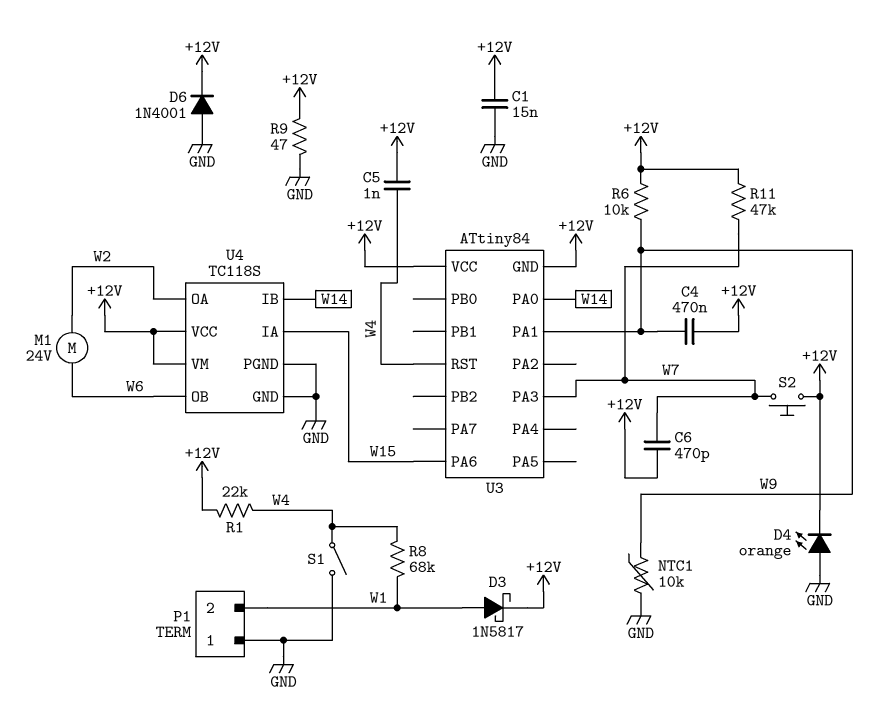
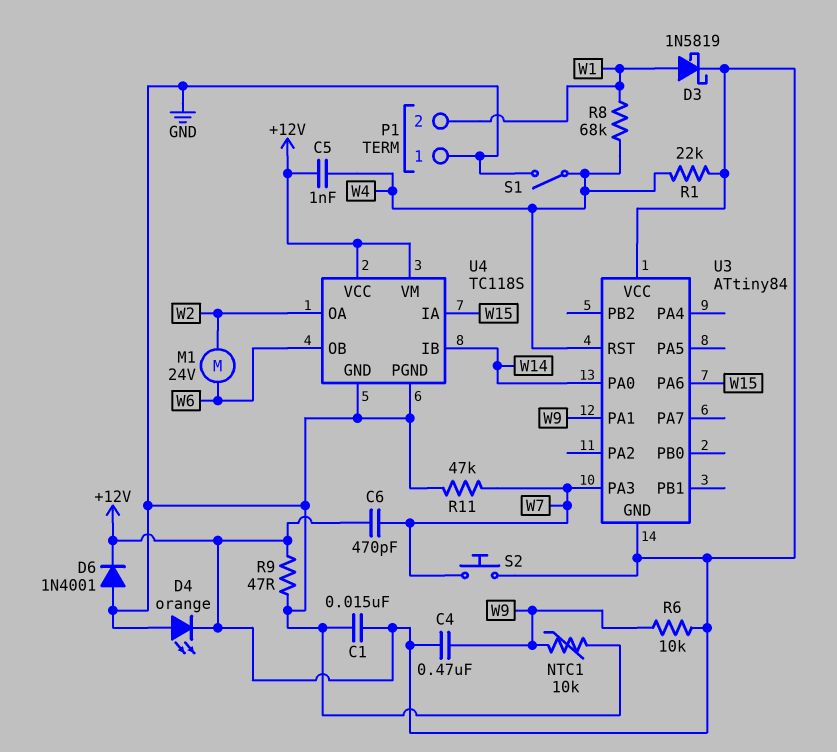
D3: schottky 1N5817 (A W1, K +12V) -> schottky 1N5819 (A W1, K +12V)
R11: 47k (+12V, W7) -> 47k (GND, W7)

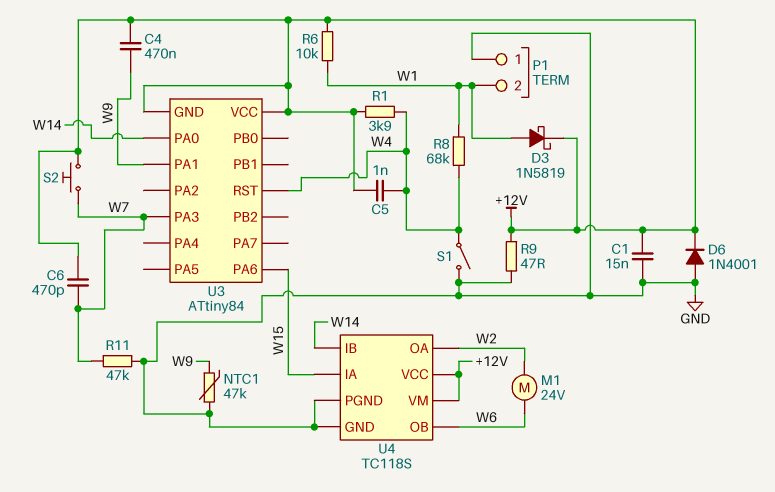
D4: LED orange (A GND, K +12V) -> none
NTC1: 10k (GND, W9) -> 47k (GND, W9)
R1: 22k (+12V, W4) -> 3.9k (+12V, W4)
R6: 10k (+12V, W9) -> 10k (+12V, W1)

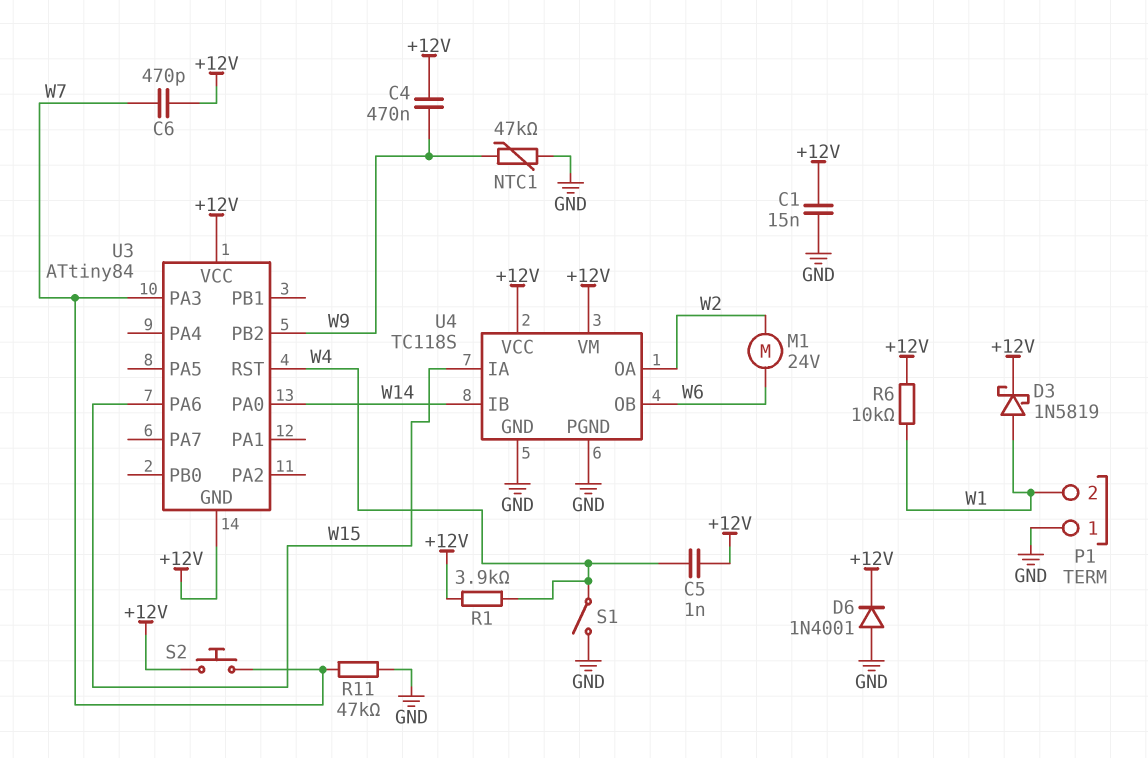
R8: 68k (W1, W4) -> none
R9: 47 (+12V, GND) -> none
U3 pin PA1: W9 -> none
U3 pin PB2: none -> W9

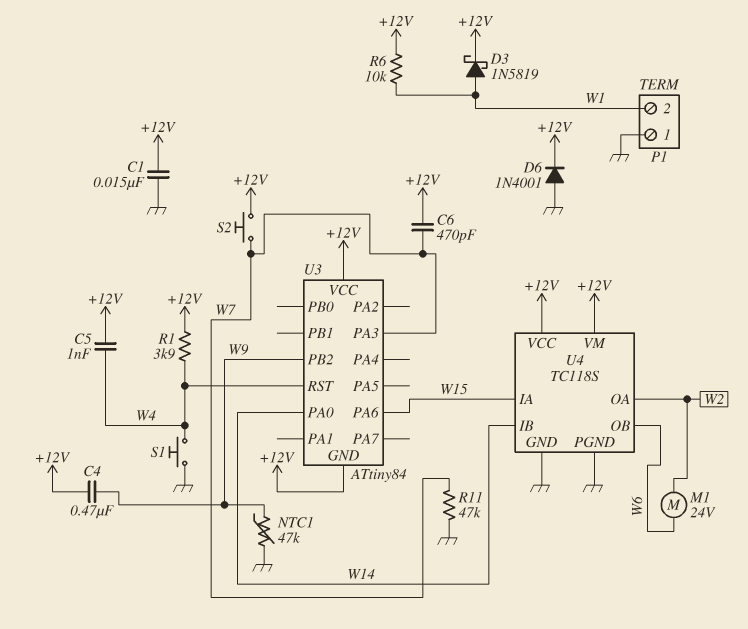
S1: switch (GND, W4) -> button (GND, W4)

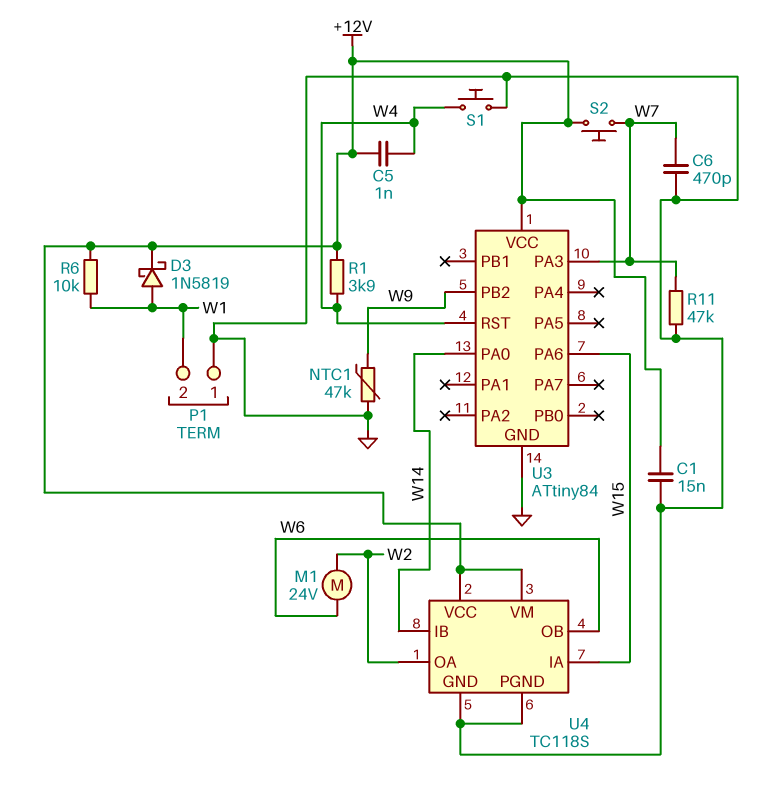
C4: 470nF (+12V, W9) -> none
C6: 470pF (+12V, W7) -> 470pF (GND, W7)
D6: diode 1N4001 (A GND, K +12V) -> none
U3 pin GND: +12V -> GND

